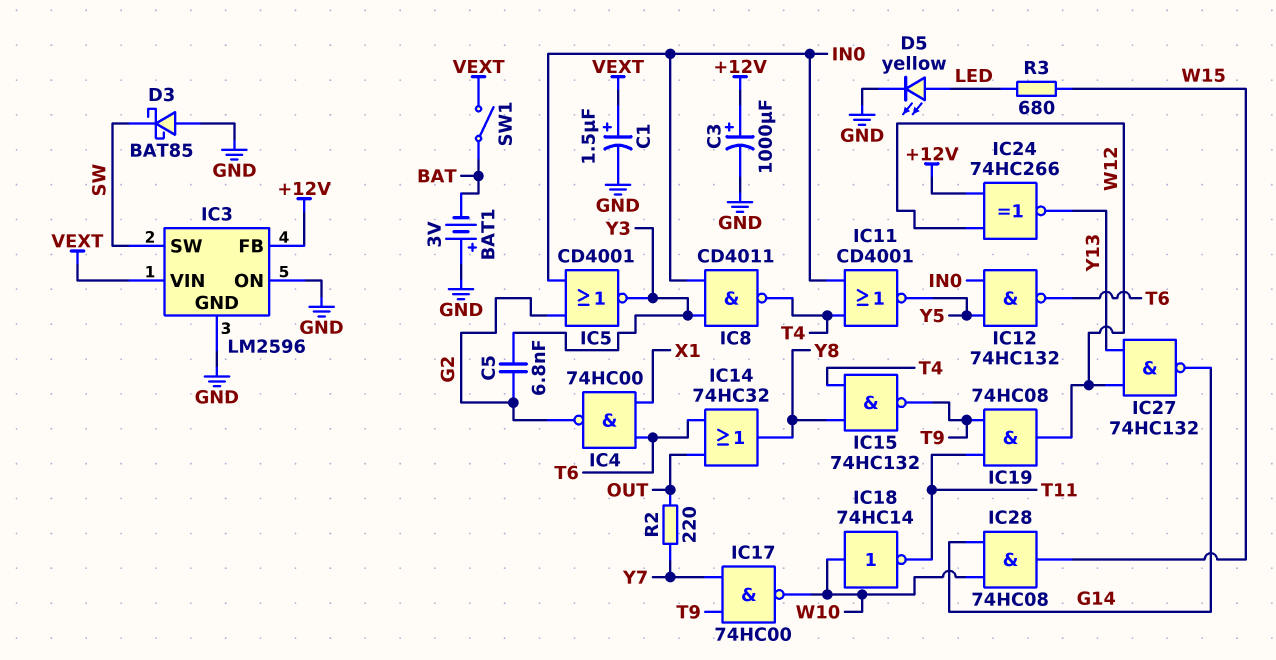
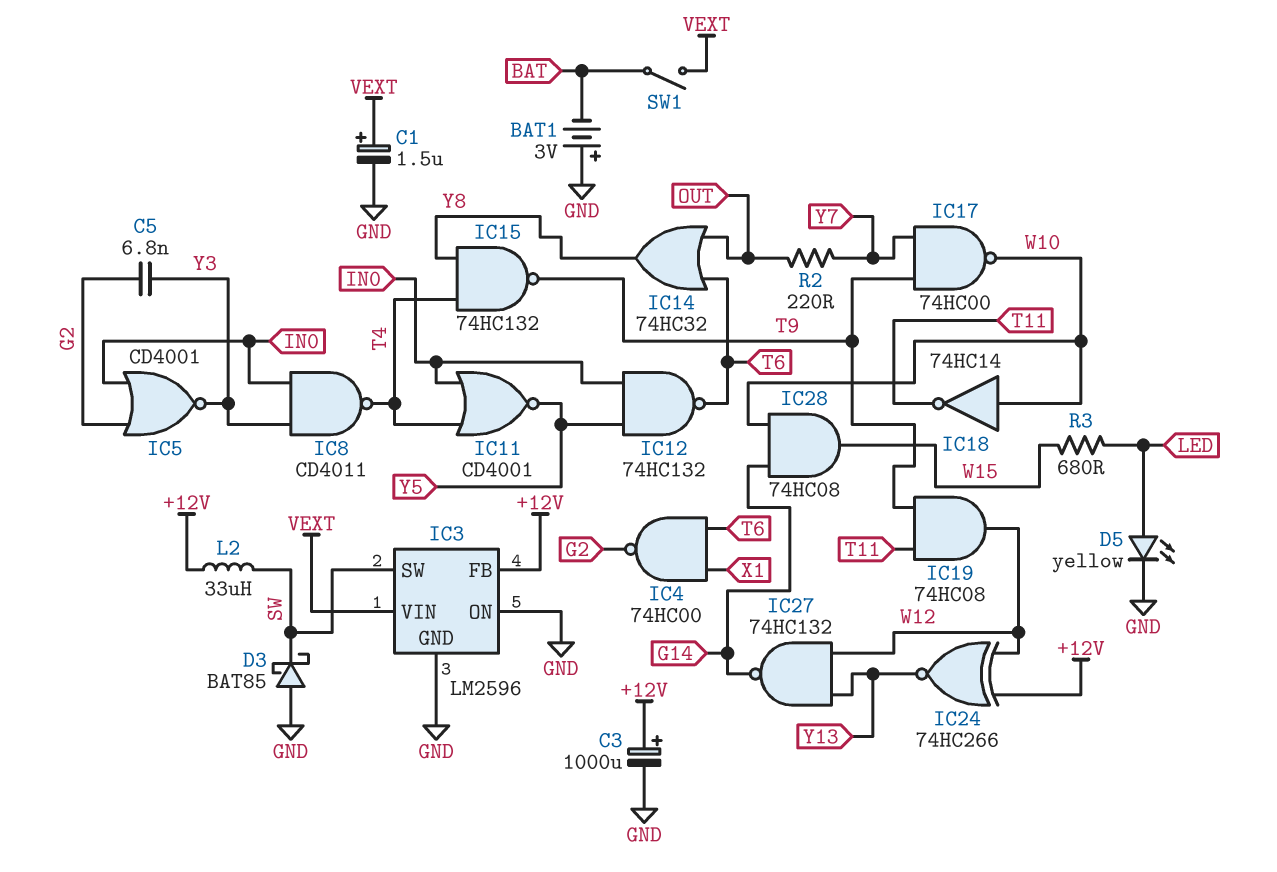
L2: none -> 33uH (+12V, SW)

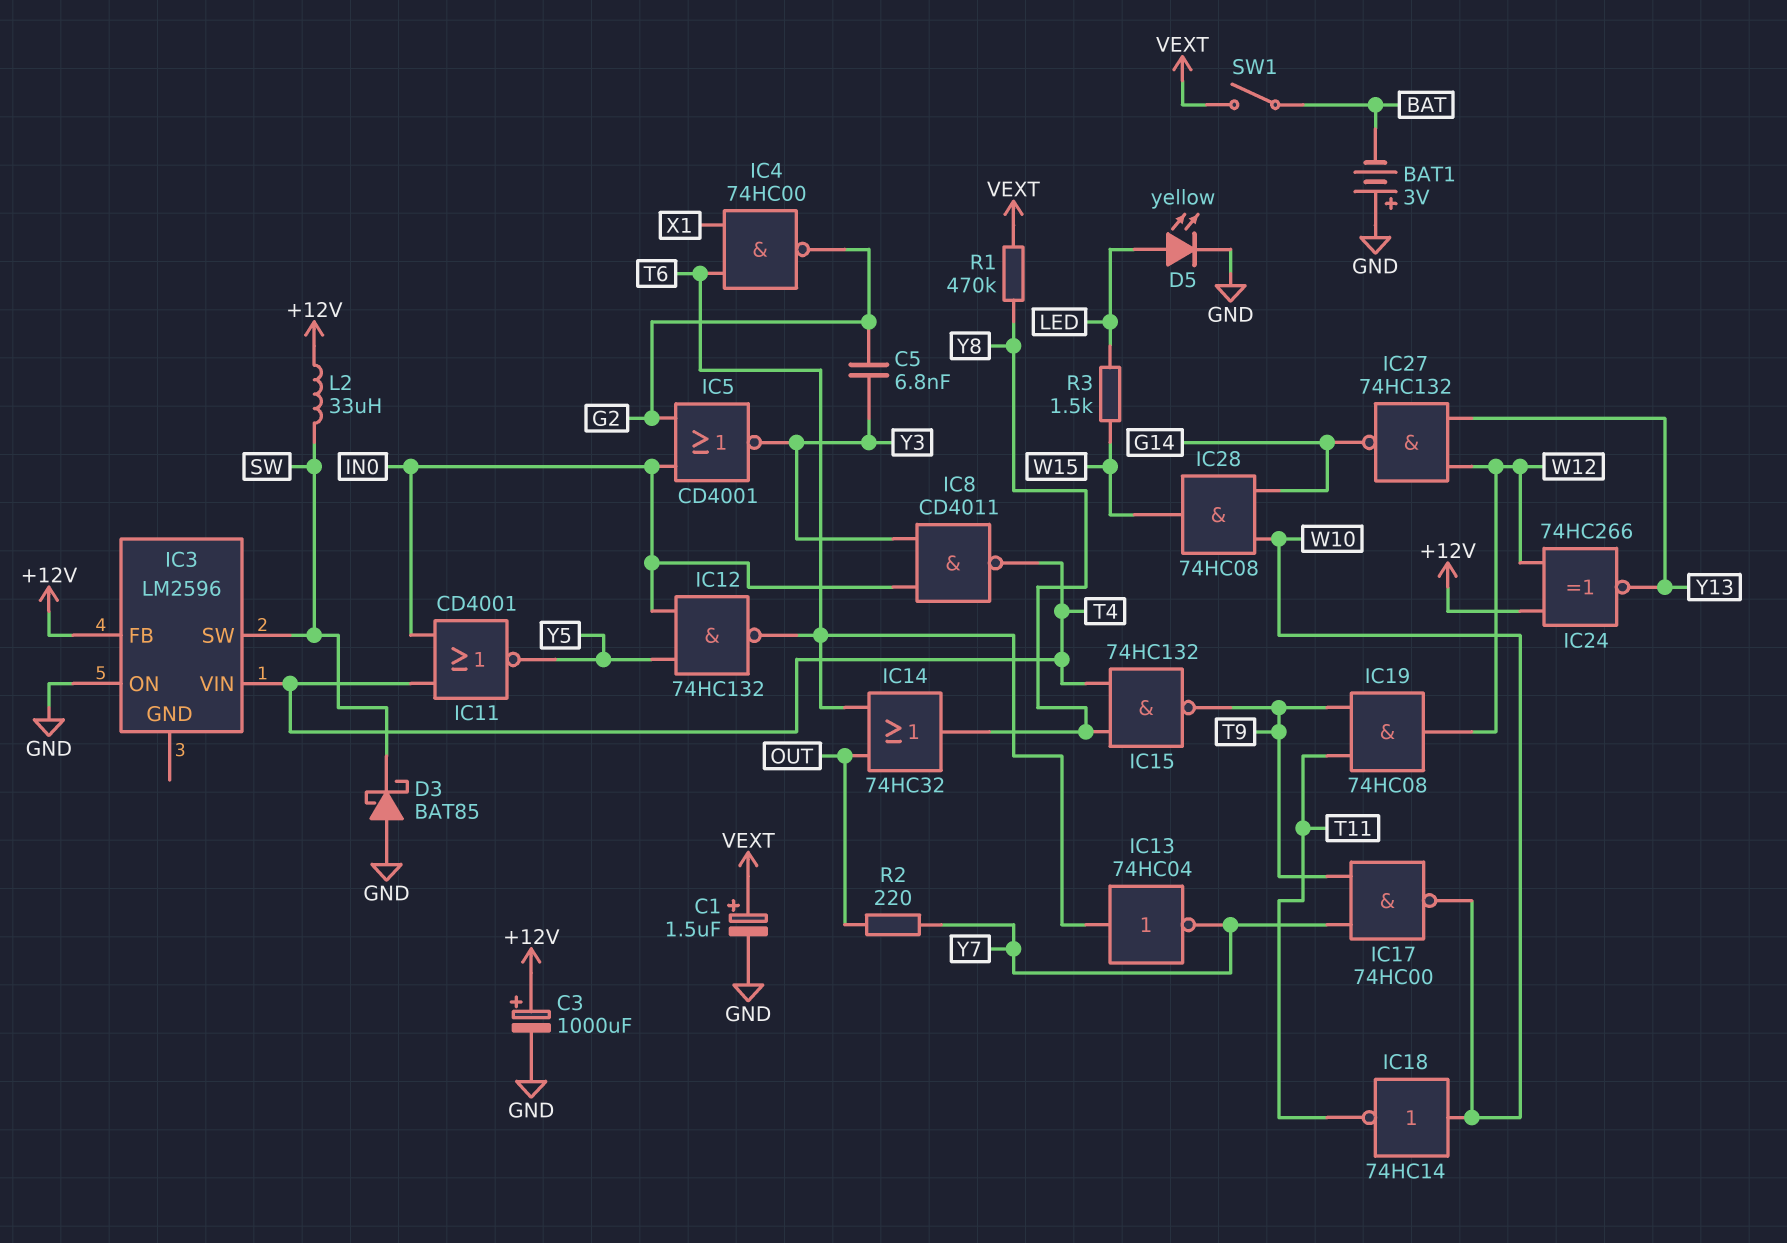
IC3 pin GND: GND -> none
IC3 pin VIN: VEXT -> T4
IC13: none -> NOT 74HC04 (in T6, out Y7)
R1: none -> 470k (VEXT, Y8)
R3: 680 (LED, W15) -> 1.5k (LED, W15)

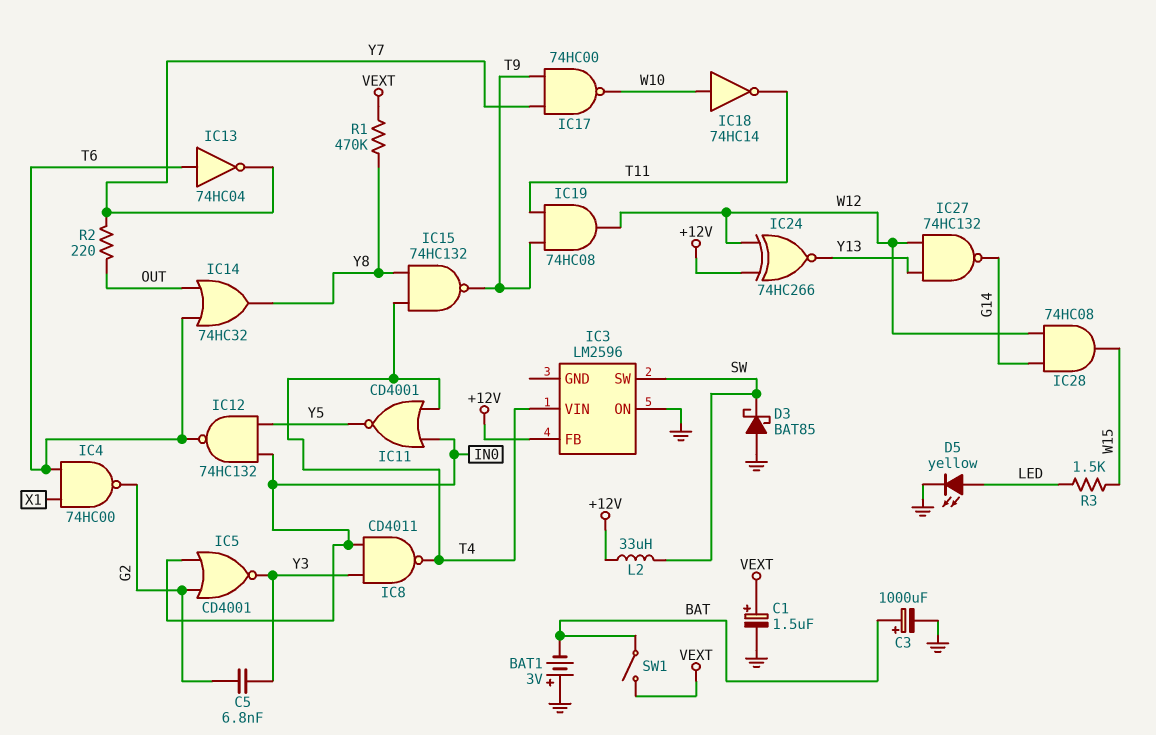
C3: 1000uF (plus +12V, minus GND) -> 1000uF (plus BAT, minus GND)
IC28: AND 74HC08 (in G14, in W10, out W15) -> AND 74HC08 (in G14, in W12, out W15)

